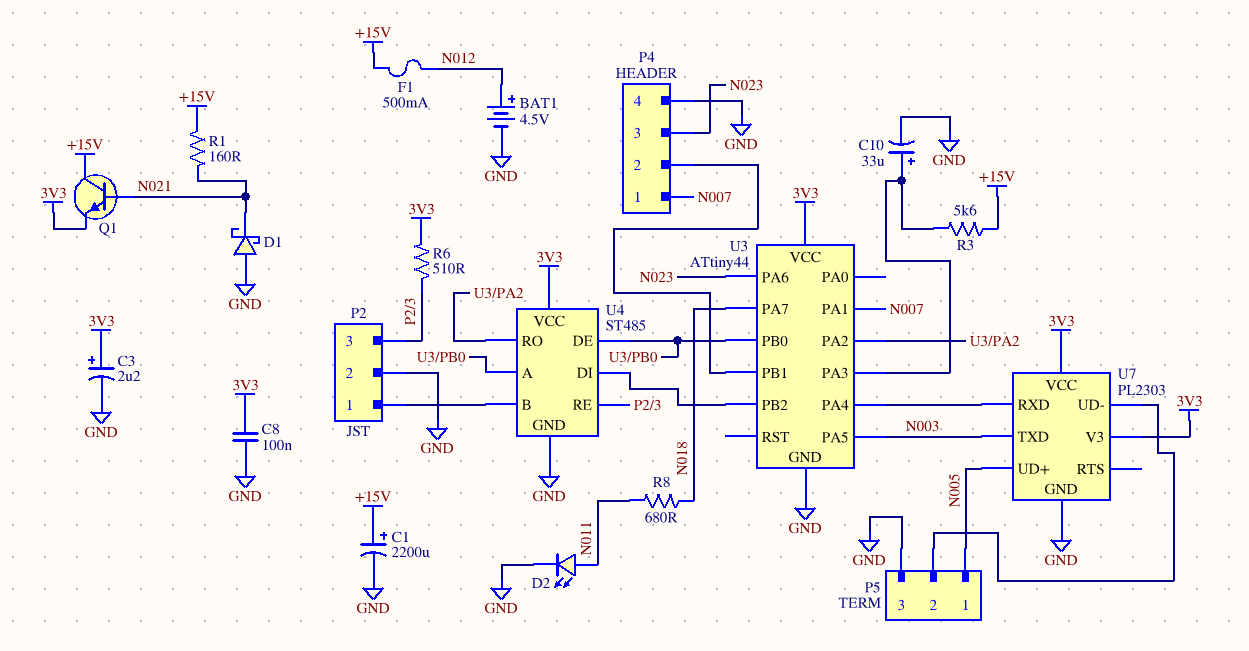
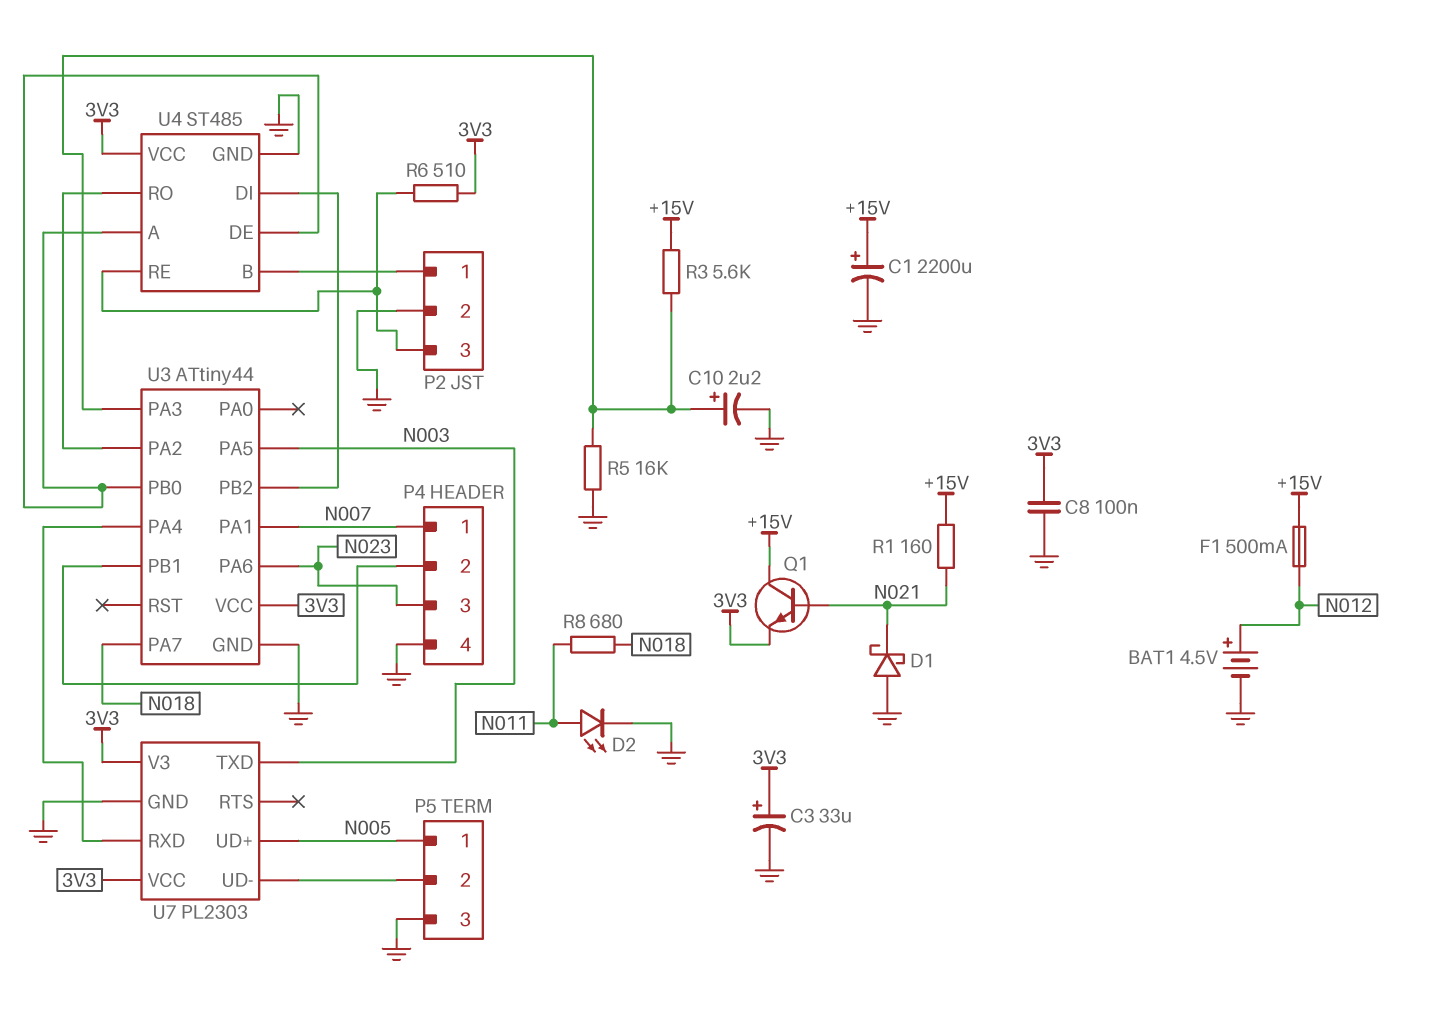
C3: 2.2uF (plus 3V3, minus GND) -> 33uF (plus 3V3, minus GND)
C10: 33uF (plus U3/PA3, minus GND) -> 2.2uF (plus U3/PA3, minus GND)
R5: none -> 16k (GND, U3/PA3)

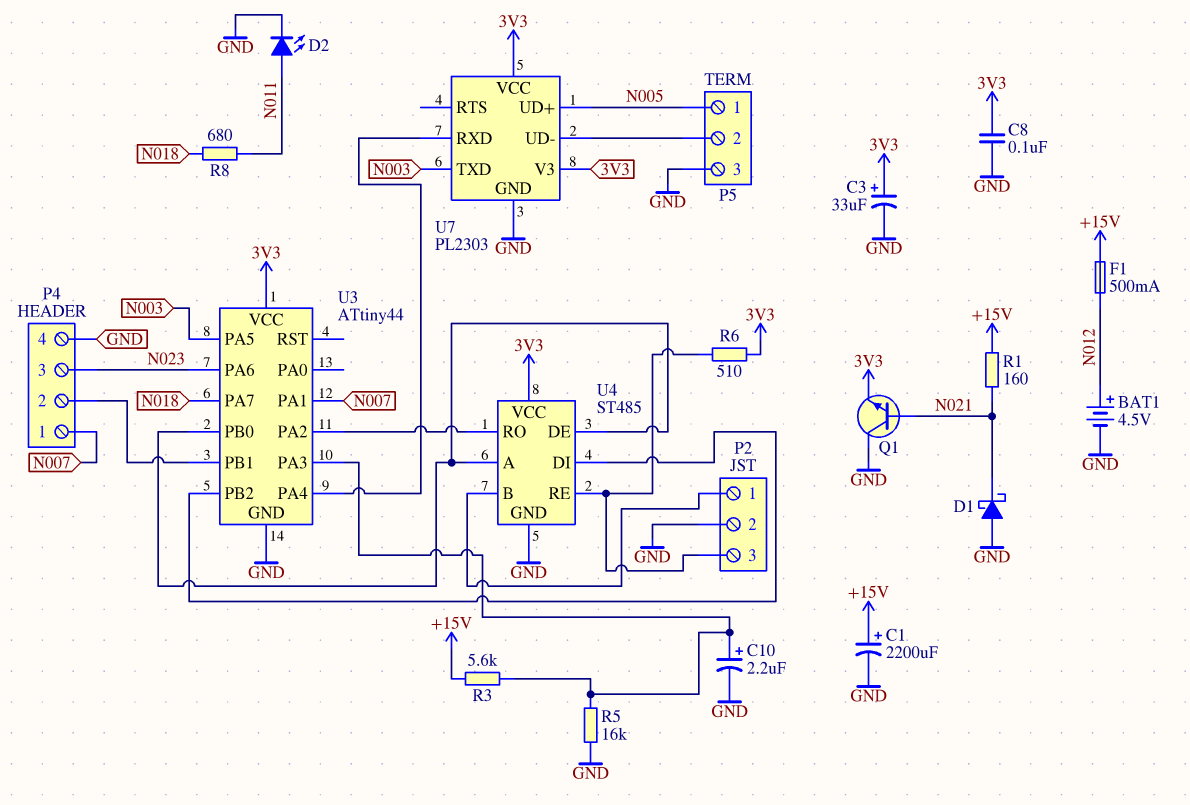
Q1: NPN (B N021, C +15V, E 3V3) -> NPN (B N021, C GND, E 3V3)

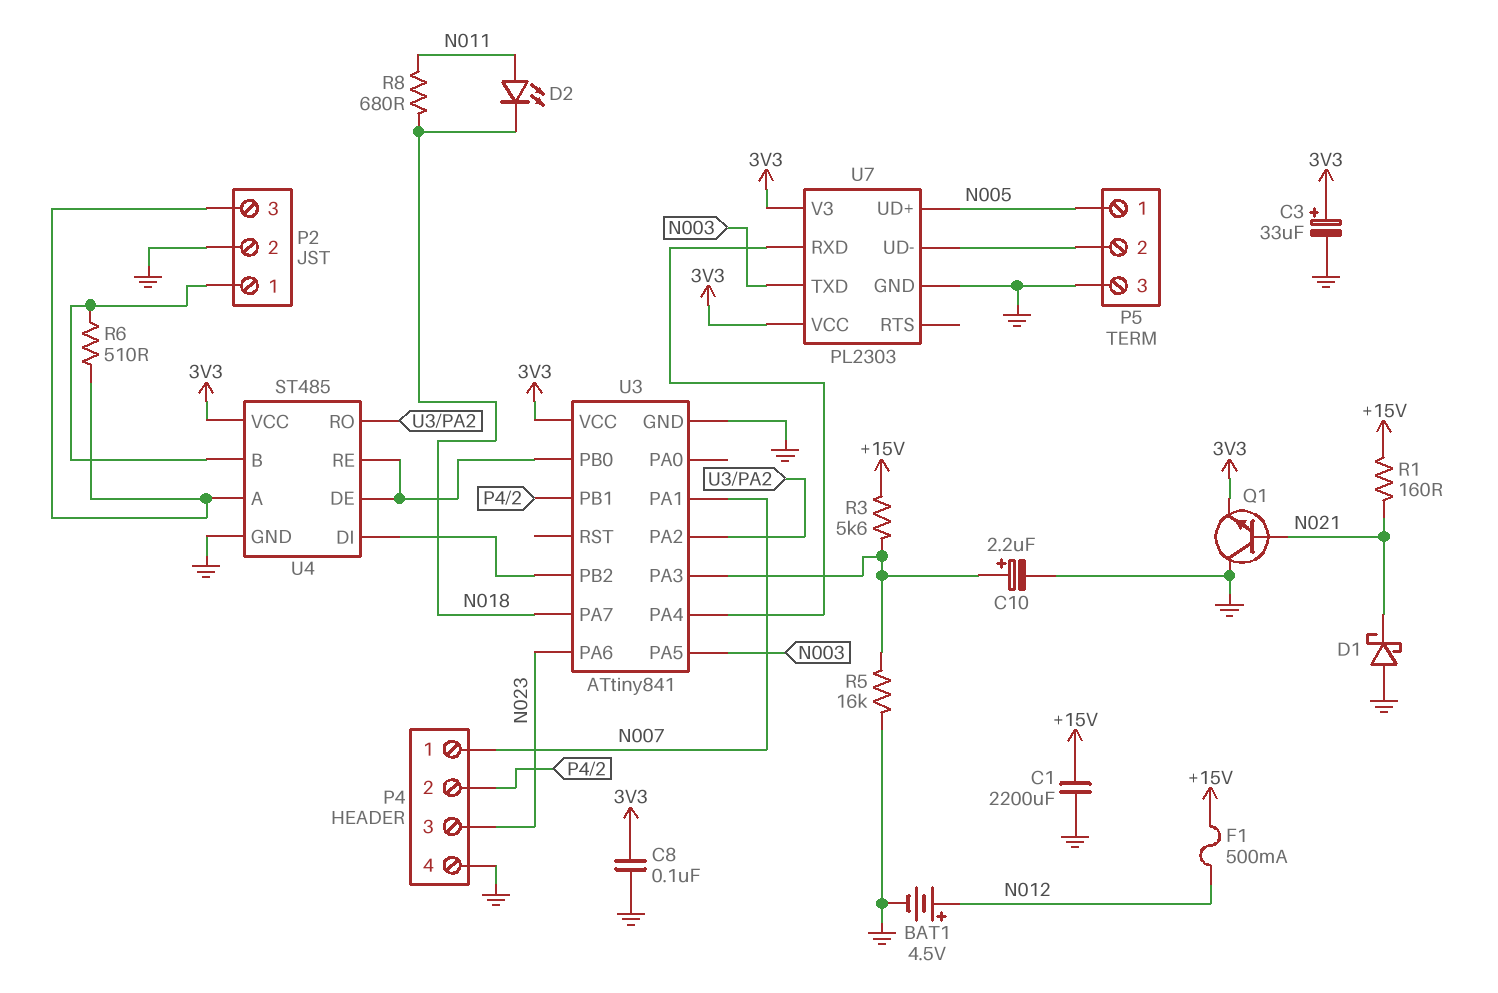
C1: 2200uF (plus +15V, minus GND) -> 2200uF (+15V, GND)
D2: LED (A N011, K GND) -> LED (A N011, K N018)
R6: 510 (3V3, P2/3) -> 510 (P2/1, P2/3)
U3: ATtiny44 -> ATtiny841
U4 pin A: U3/PB0 -> P2/3
U4 pin RE: P2/3 -> U3/PB0

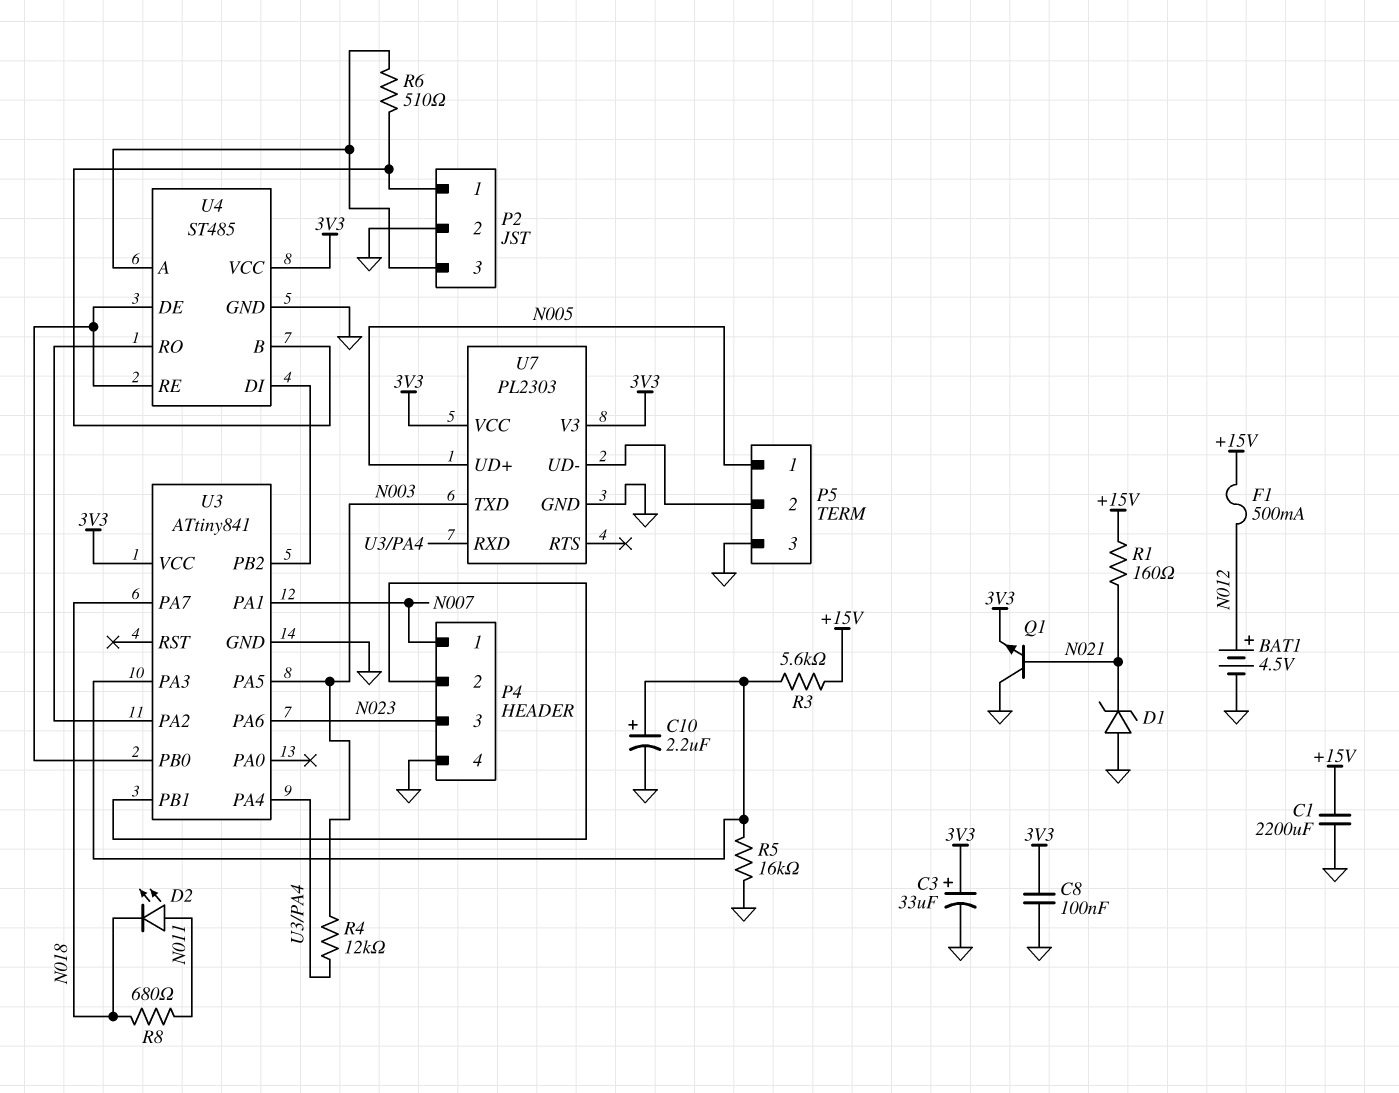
D1: schottky (A GND, K N021) -> zener (A GND, K N021)
R4: none -> 12k (N003, U3/PA4)

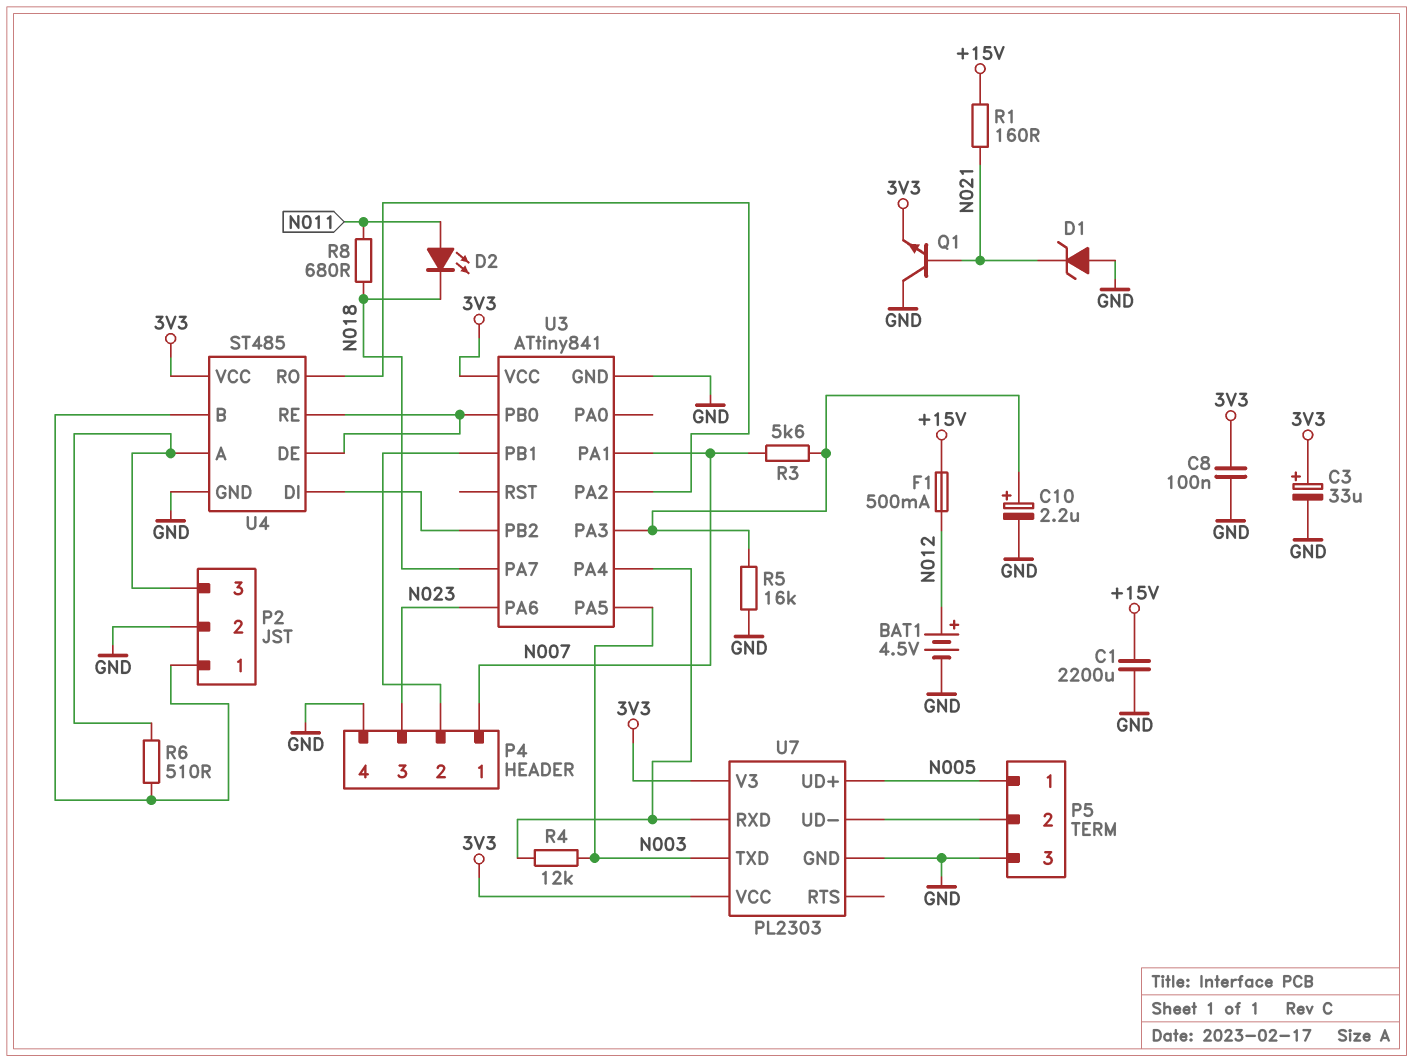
R3: 5.6k (+15V, U3/PA3) -> 5.6k (N007, U3/PA3)

